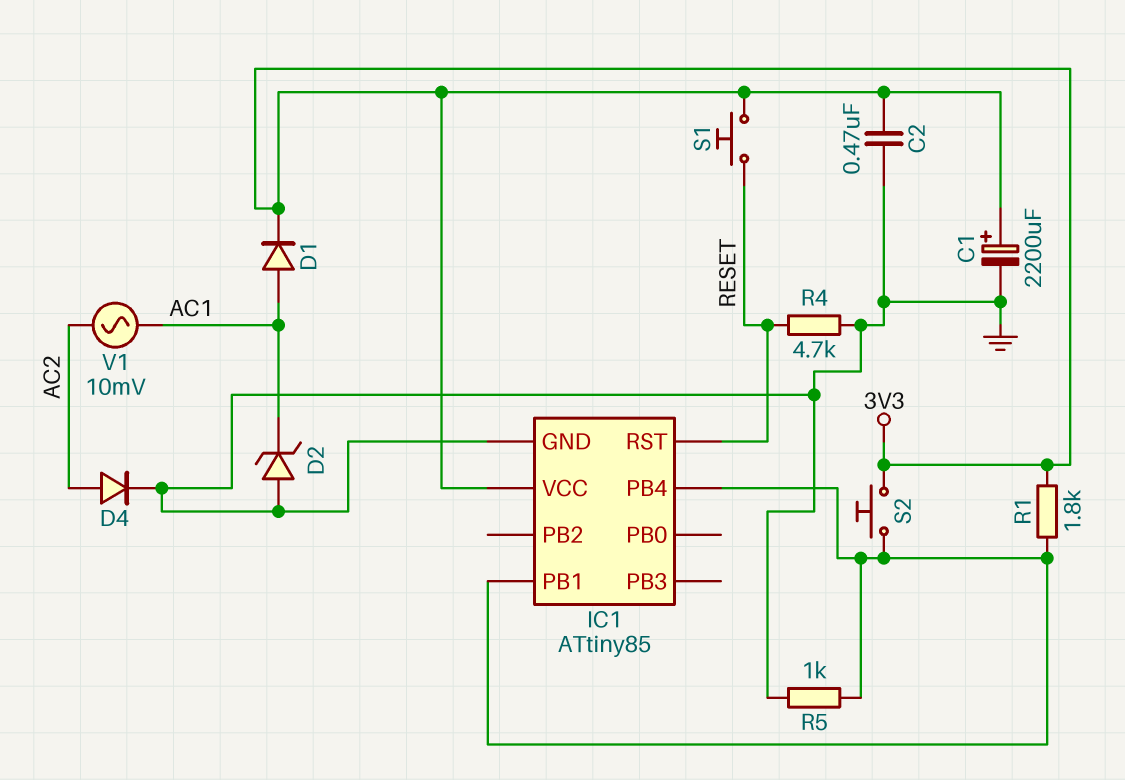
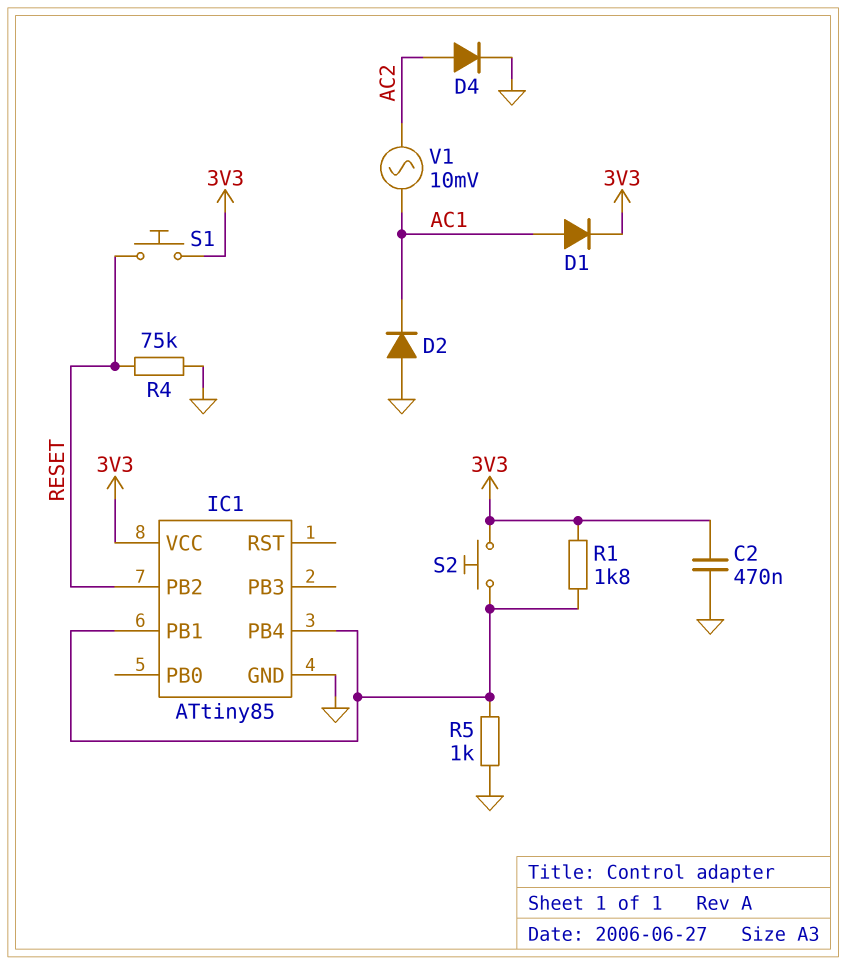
C1: 2200uF (plus 3V3, minus GND) -> none
D2: zener (A GND, K AC1) -> diode (A GND, K AC1)
IC1 pin PB2: none -> RESET
IC1 pin RST: RESET -> none
R4: 4.7k (GND, RESET) -> 75k (GND, RESET)

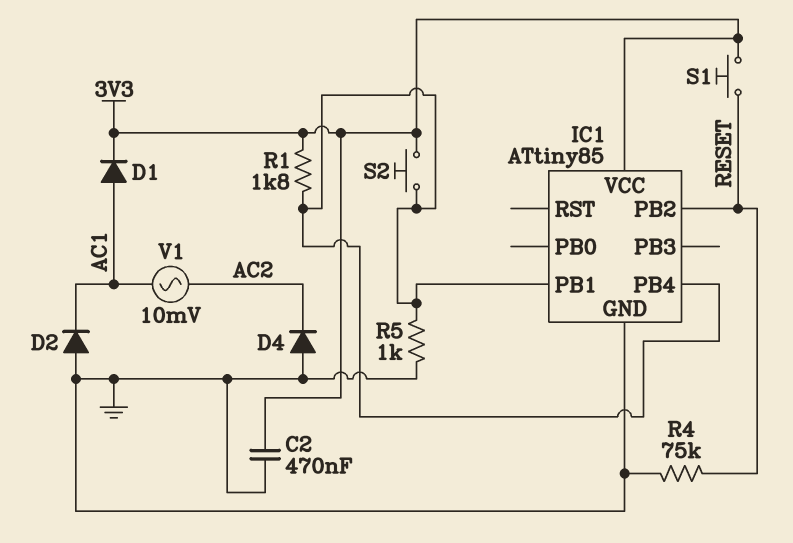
D4: diode (A AC2, K GND) -> diode (A GND, K AC2)

